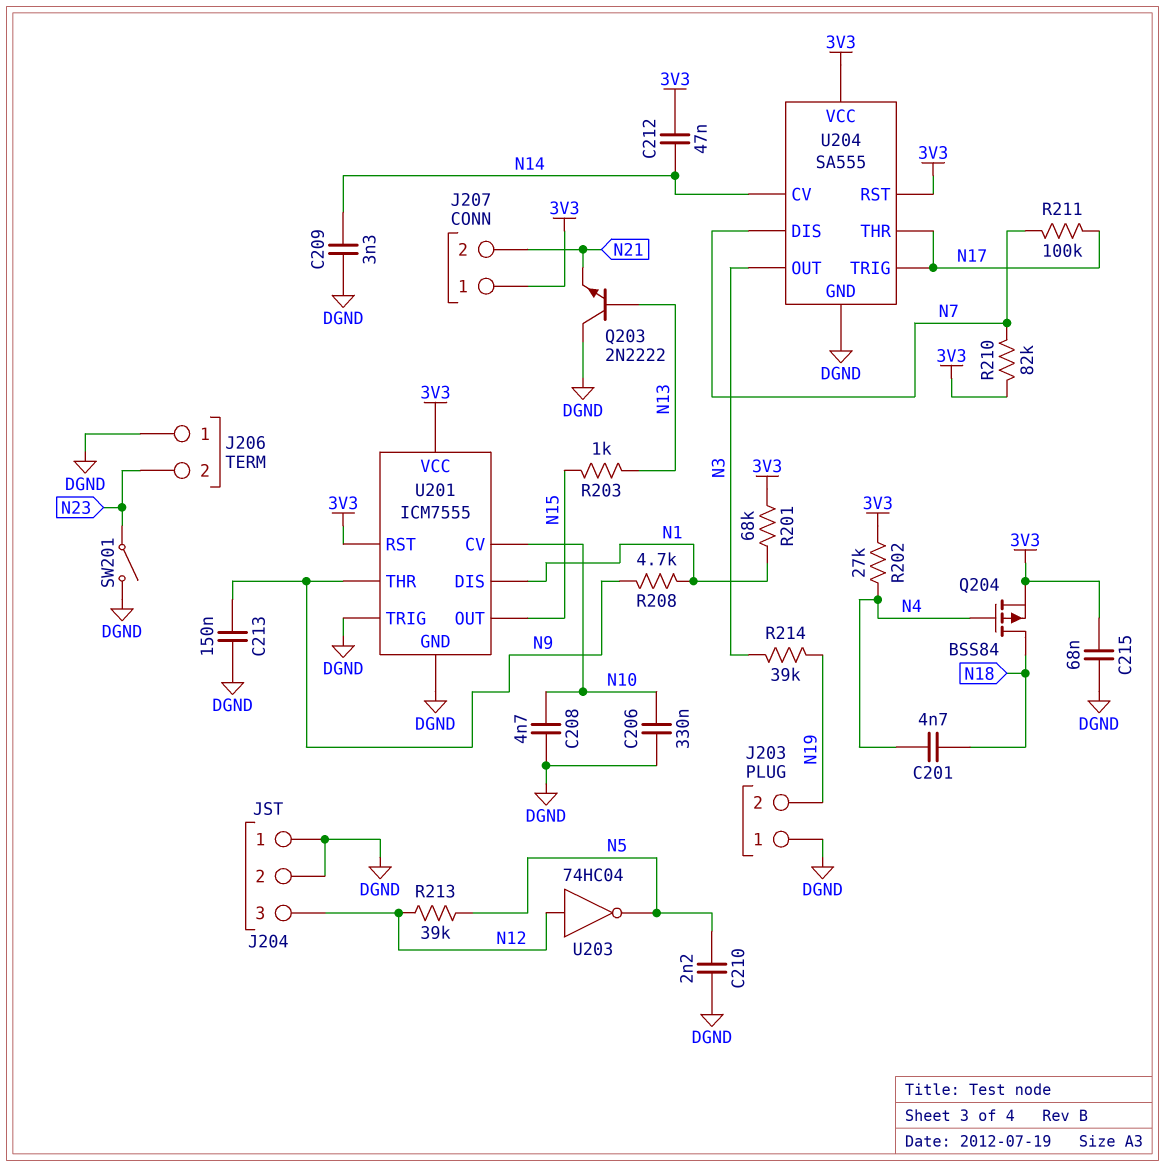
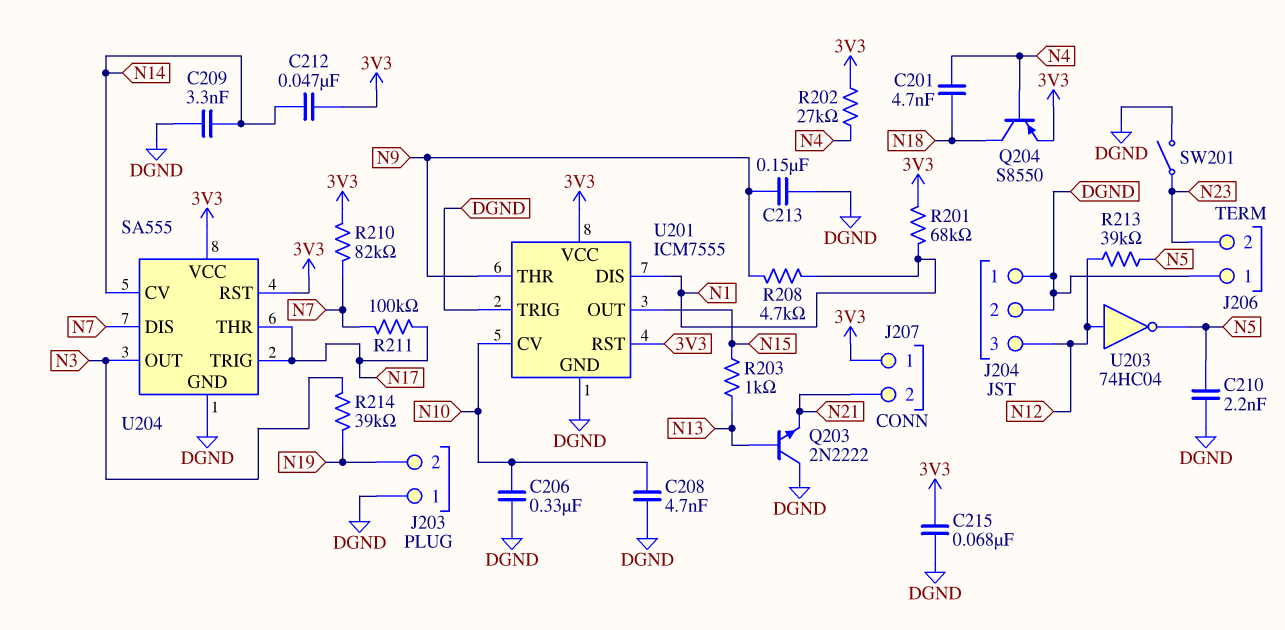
Q204: PMOS BSS84 (G N4, D N18, S 3V3) -> PNP S8550 (B N4, C N18, E 3V3)

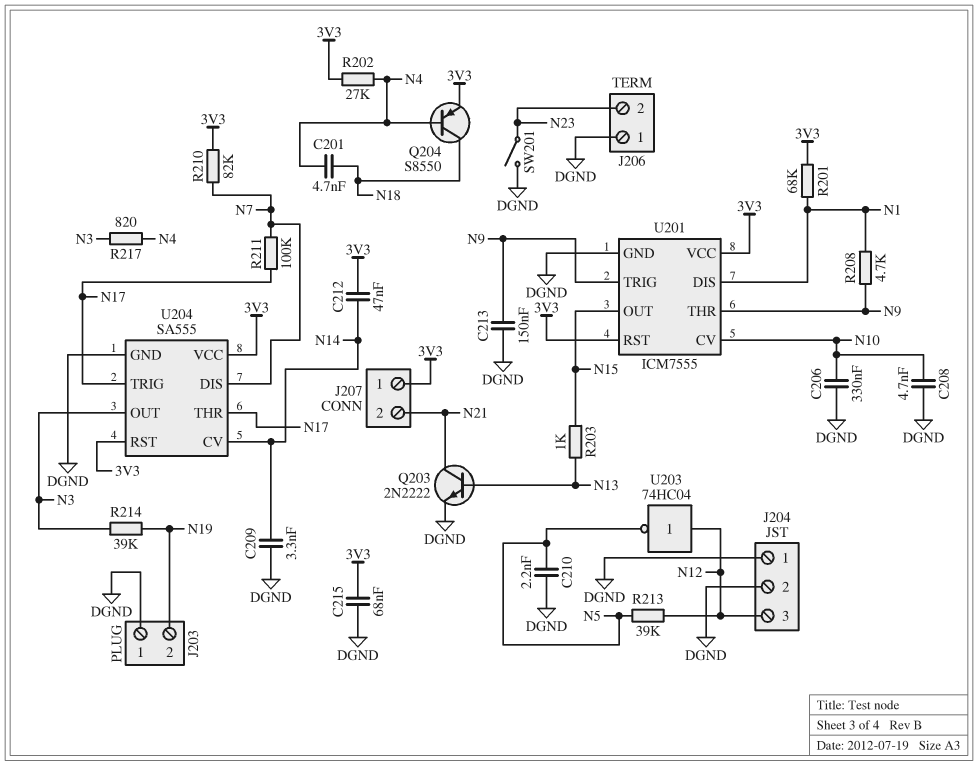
Q203: NPN 2N2222 (B N13, C DGND, E N21) -> NPN 2N2222 (B N13, C N21, E DGND)
R217: none -> 820 (N3, N4)
U201 pin TRIG: DGND -> N9

